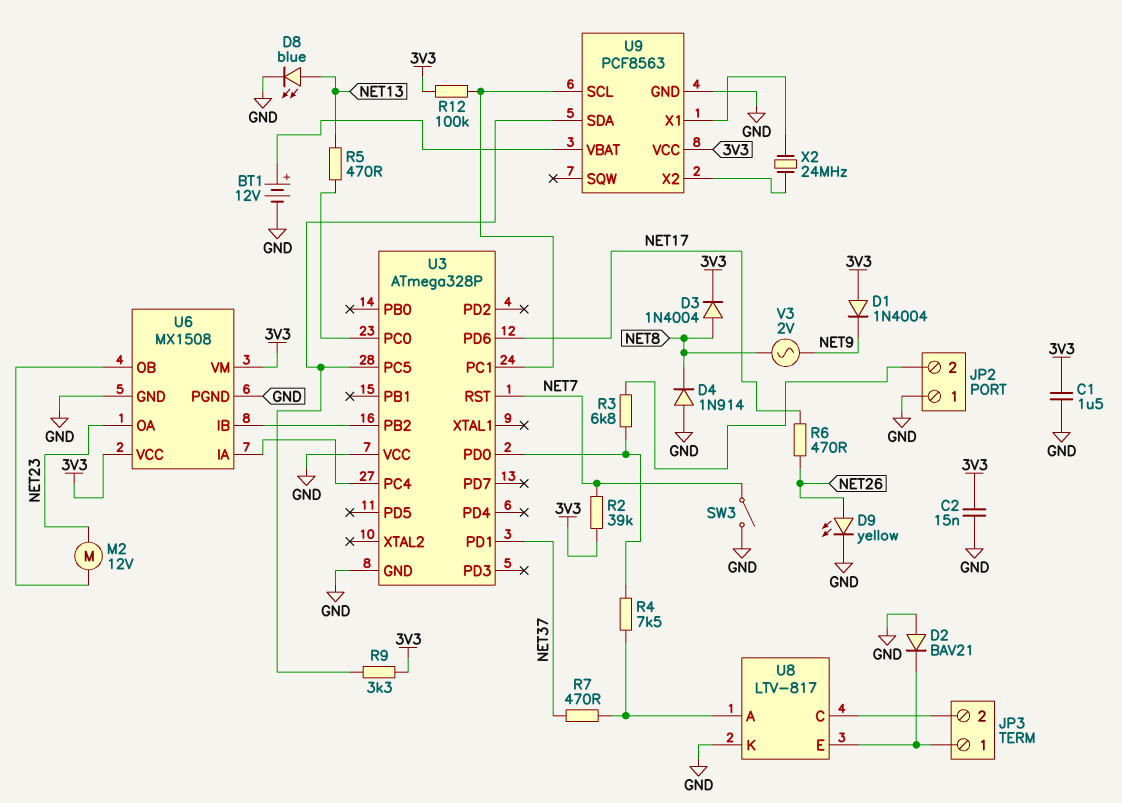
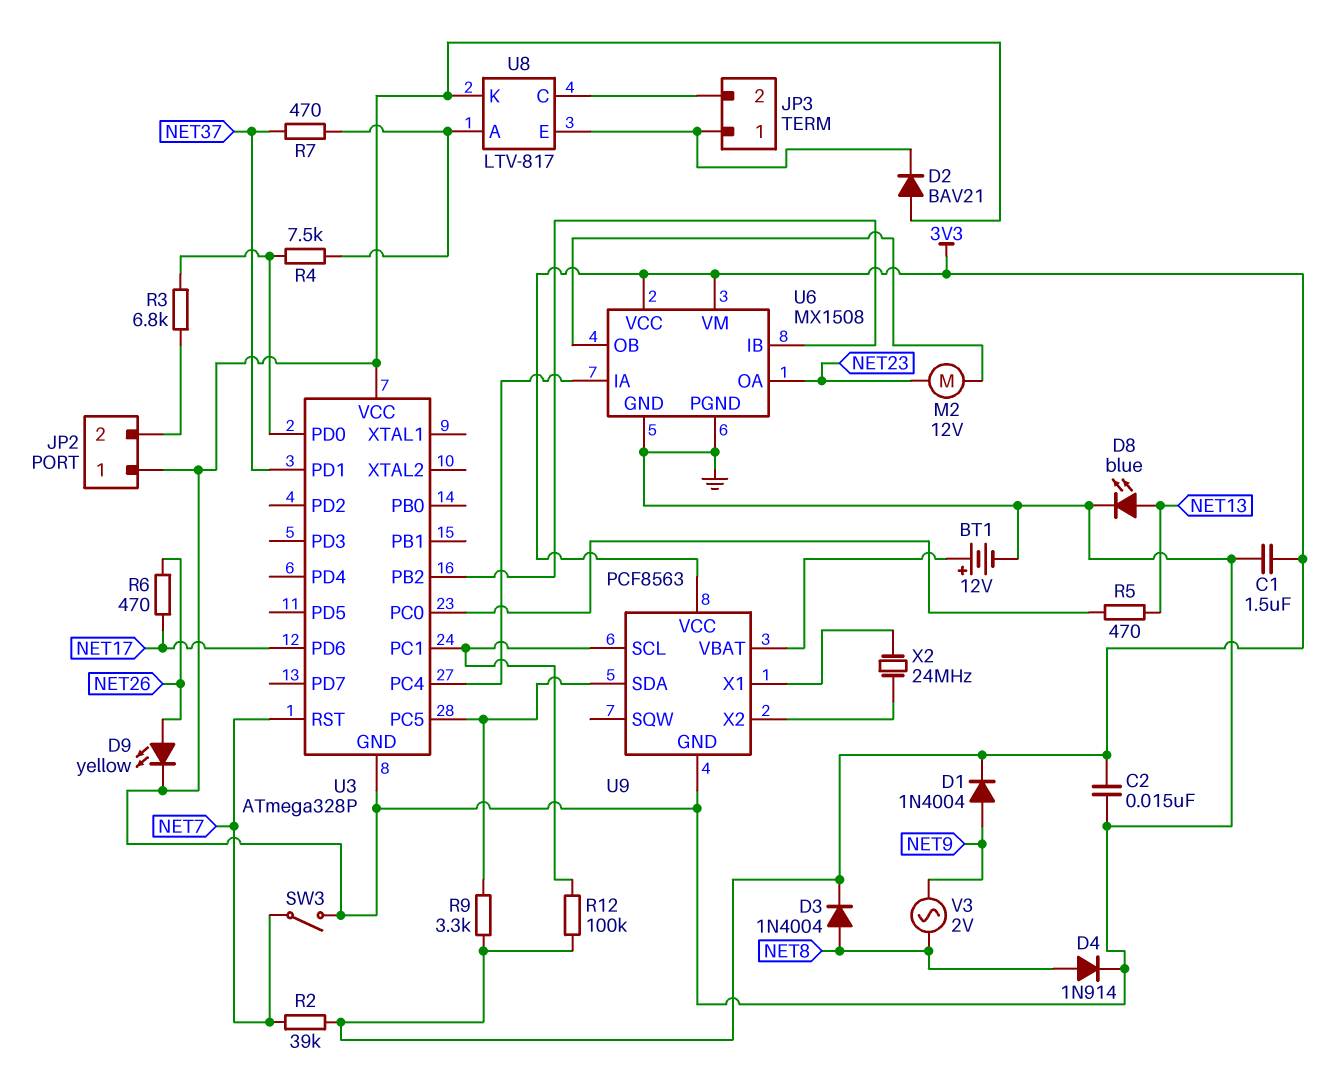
D1: diode 1N4004 (A 3V3, K NET9) -> diode 1N4004 (A NET9, K 3V3)
D4: diode 1N914 (A GND, K NET8) -> diode 1N914 (A NET8, K GND)

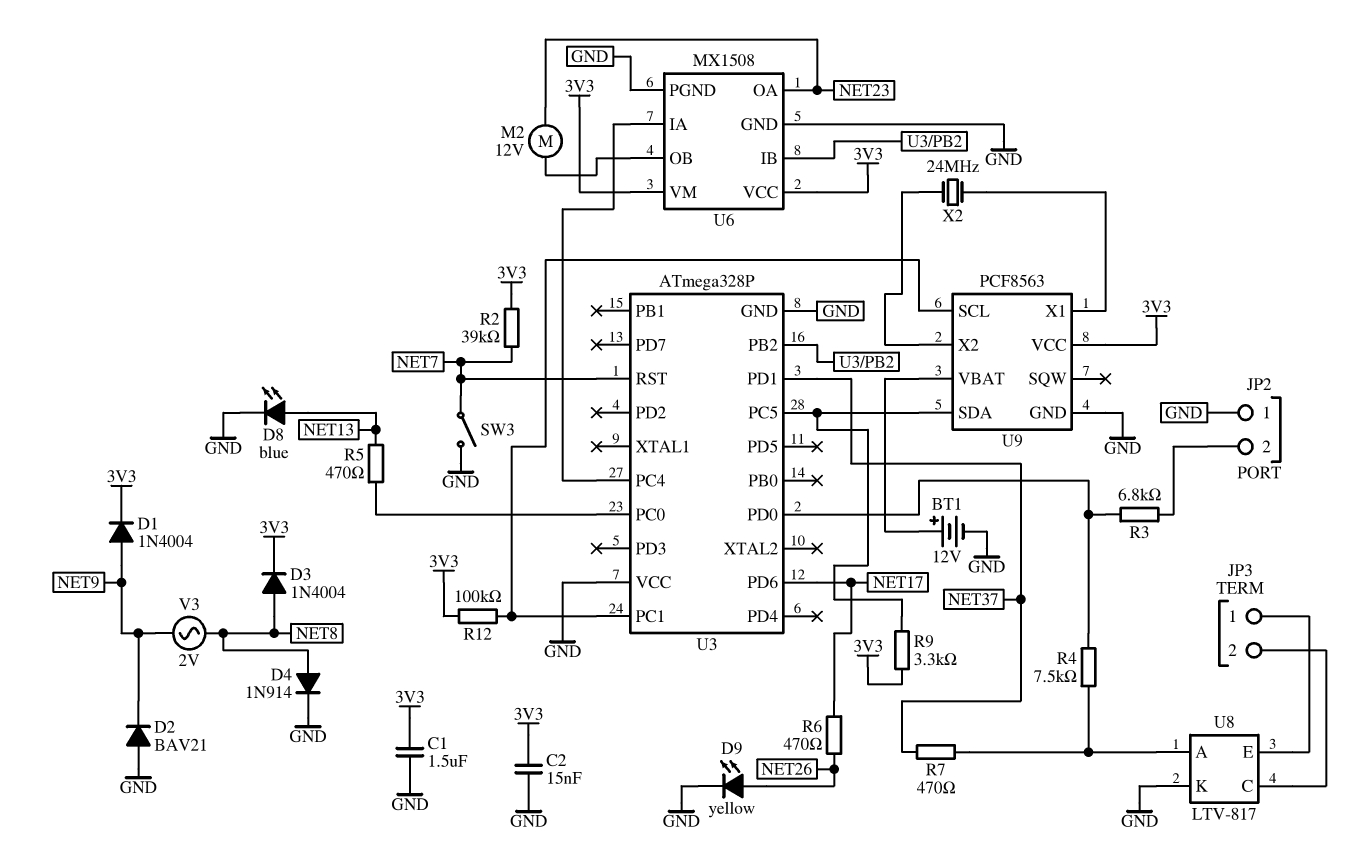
D2: diode BAV21 (A GND, K JP3/1) -> diode BAV21 (A GND, K NET9)

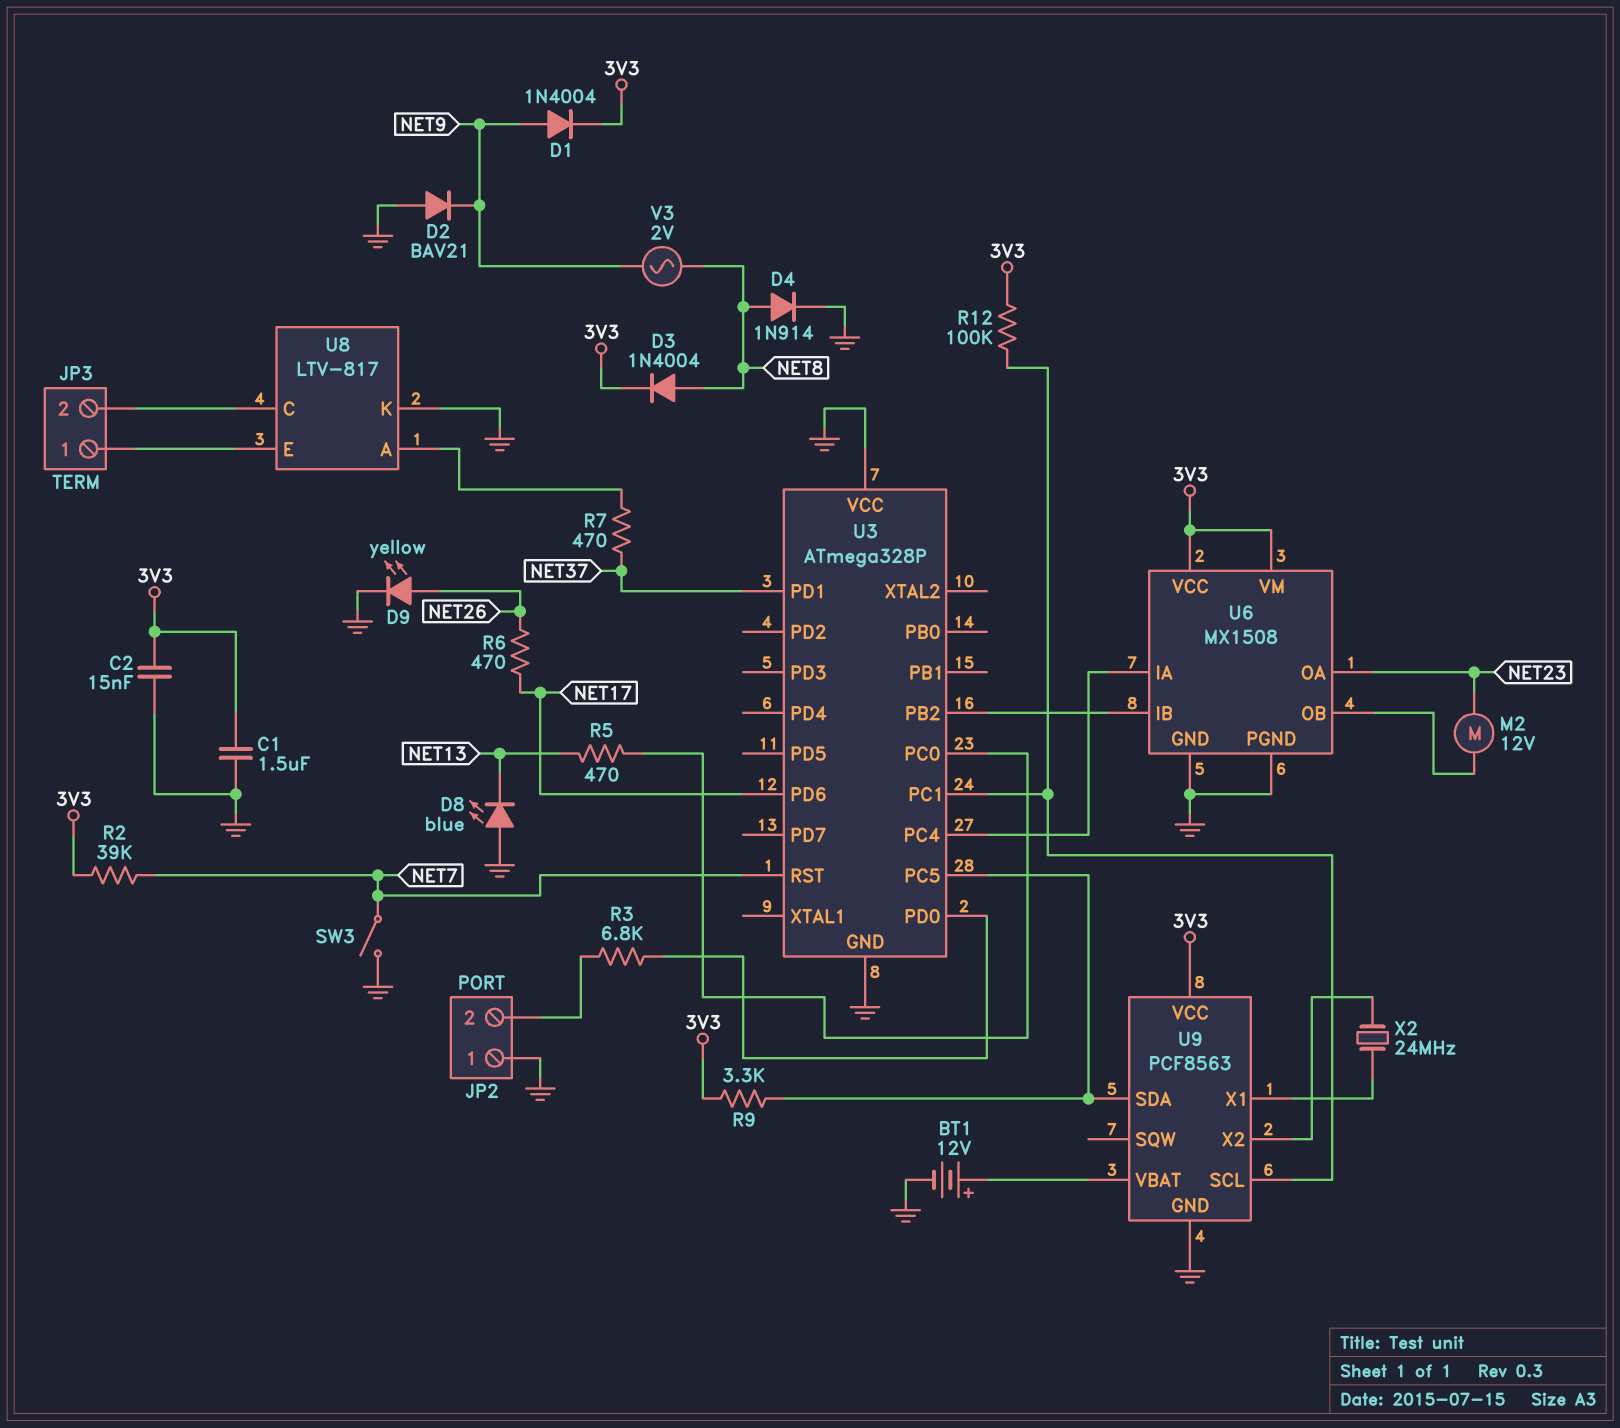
D8: LED blue (A NET13, K GND) -> LED blue (A GND, K NET13)
R4: 7.5k (U3/PD0, U8/A) -> none

